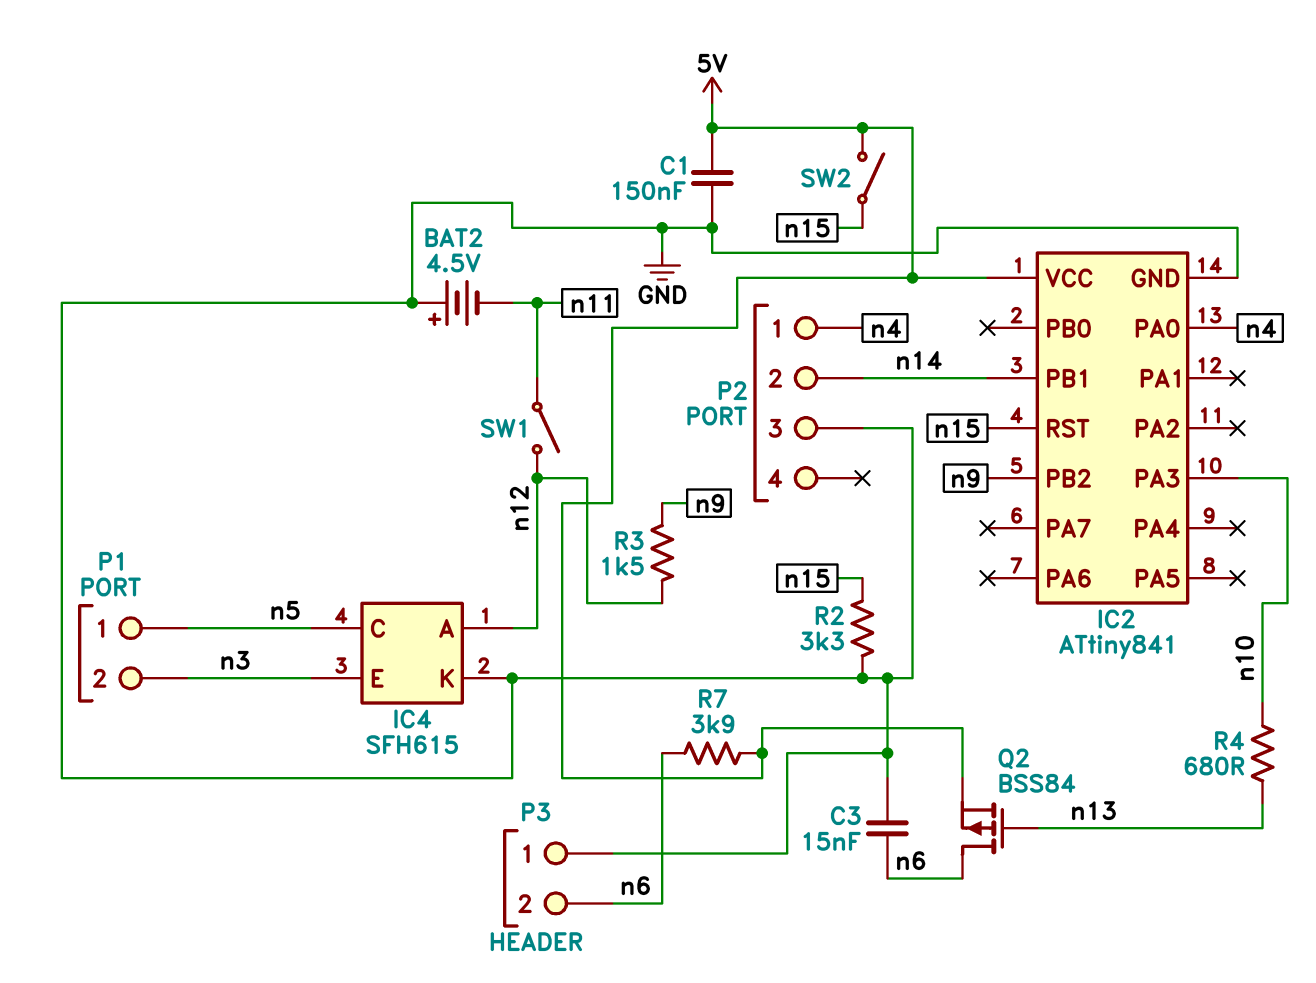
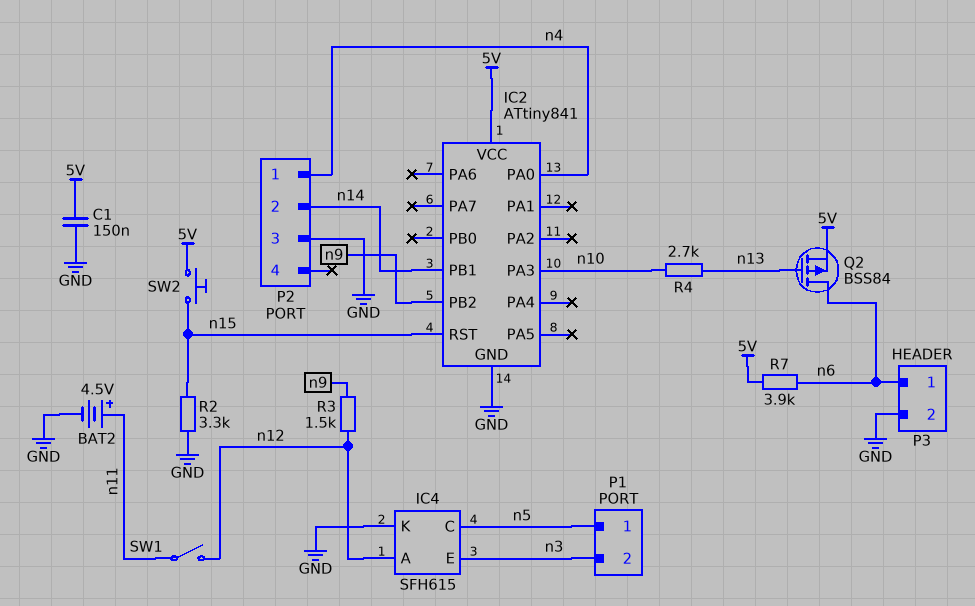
BAT2: 4.5V (plus GND, minus n11) -> 4.5V (plus n11, minus GND)
C3: 15nF (GND, n6) -> none
P3 pin 1: GND -> n6
P3 pin 2: n6 -> GND
R4: 680 (n10, n13) -> 2.7k (n10, n13)
SW2: switch (5V, n15) -> button (5V, n15)

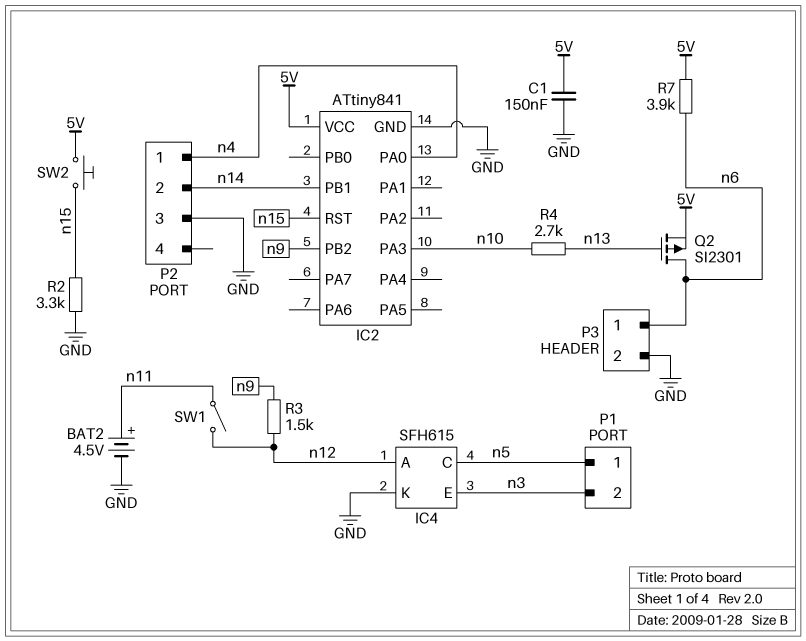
Q2: PMOS BSS84 (G n13, D n6, S 5V) -> PMOS SI2301 (G n13, D n6, S 5V)

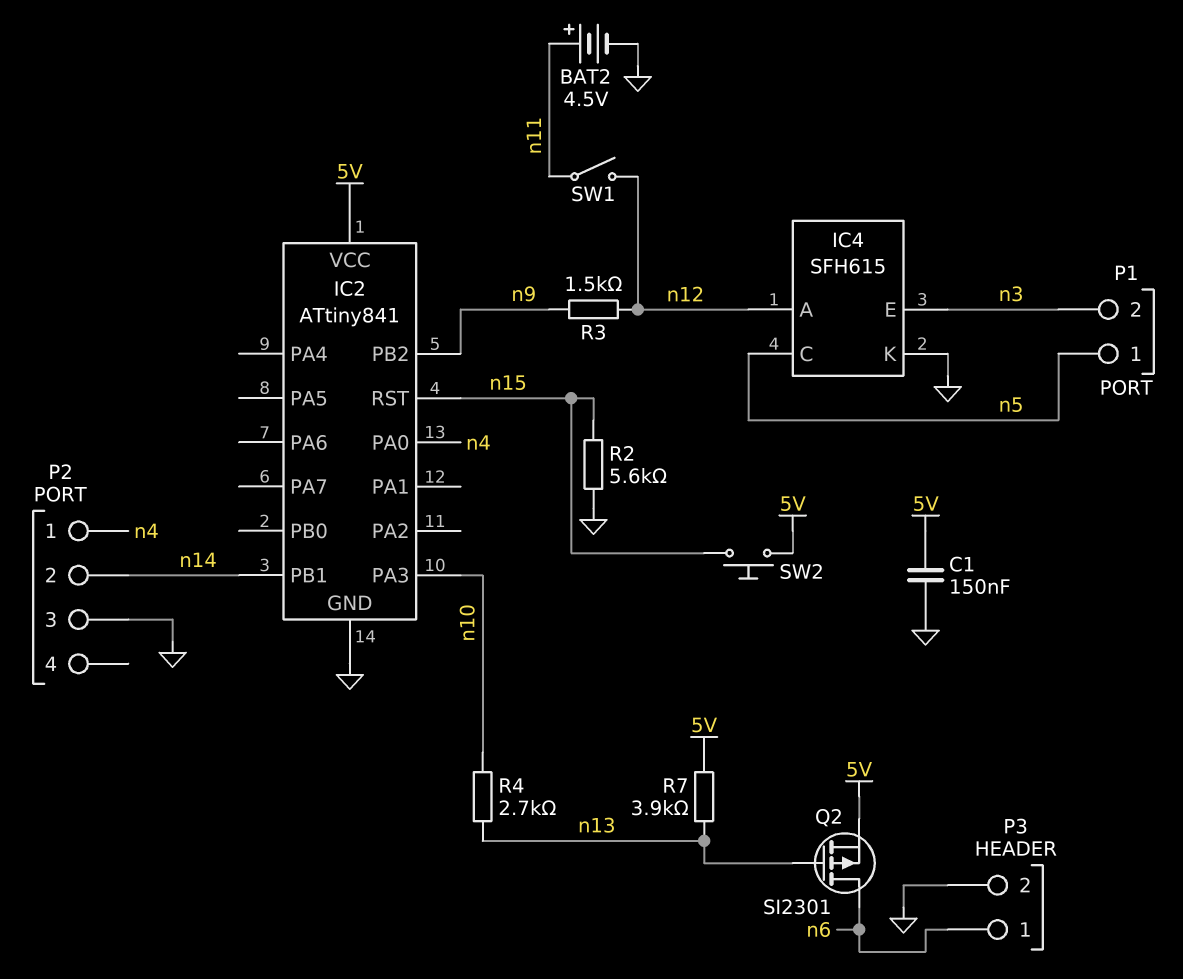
R2: 3.3k (GND, n15) -> 5.6k (GND, n15)
R7: 3.9k (5V, n6) -> 3.9k (5V, n13)

